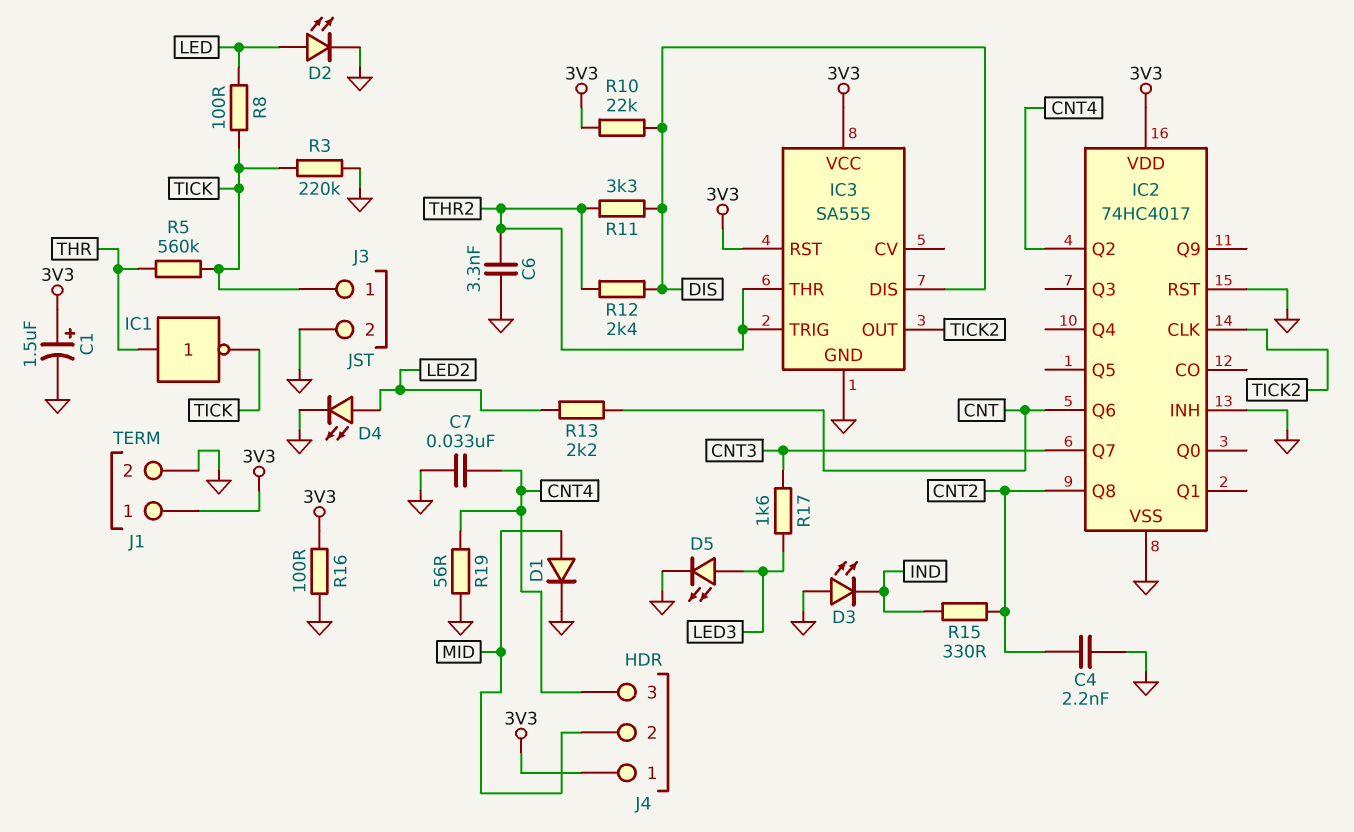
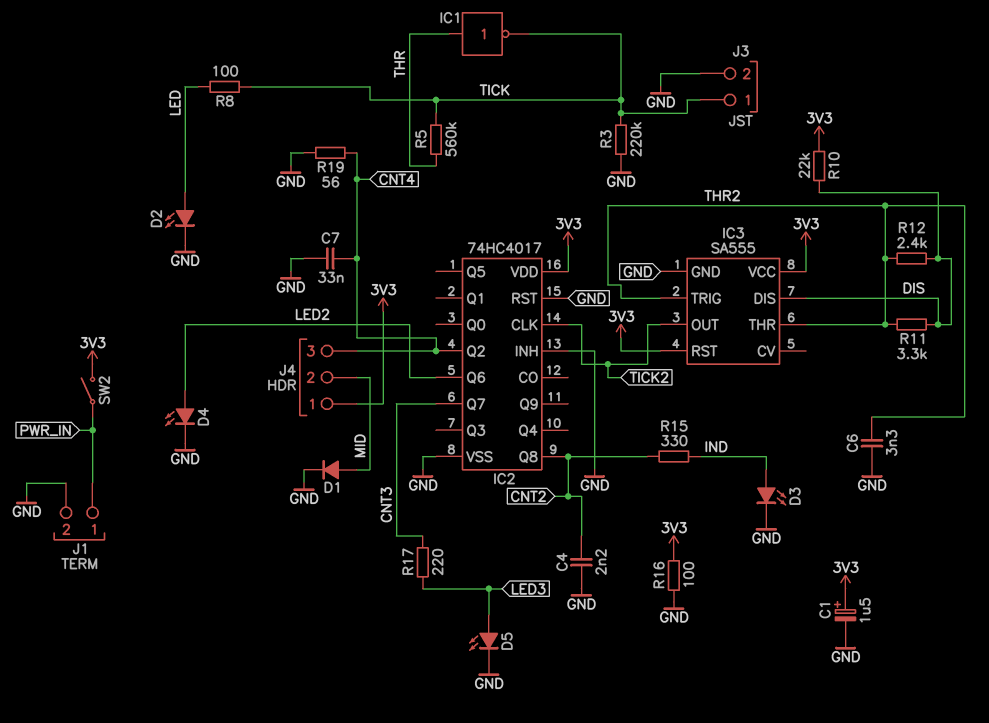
D3: LED (A GND, K IND) -> LED (A IND, K GND)
IC2 pin Q6: CNT -> LED2
J1 pin 1: 3V3 -> PWR_IN
R13: 2.2k (CNT, LED2) -> none
R17: 1.6k (CNT3, LED3) -> 220 (CNT3, LED3)
SW2: none -> switch (3V3, PWR_IN)

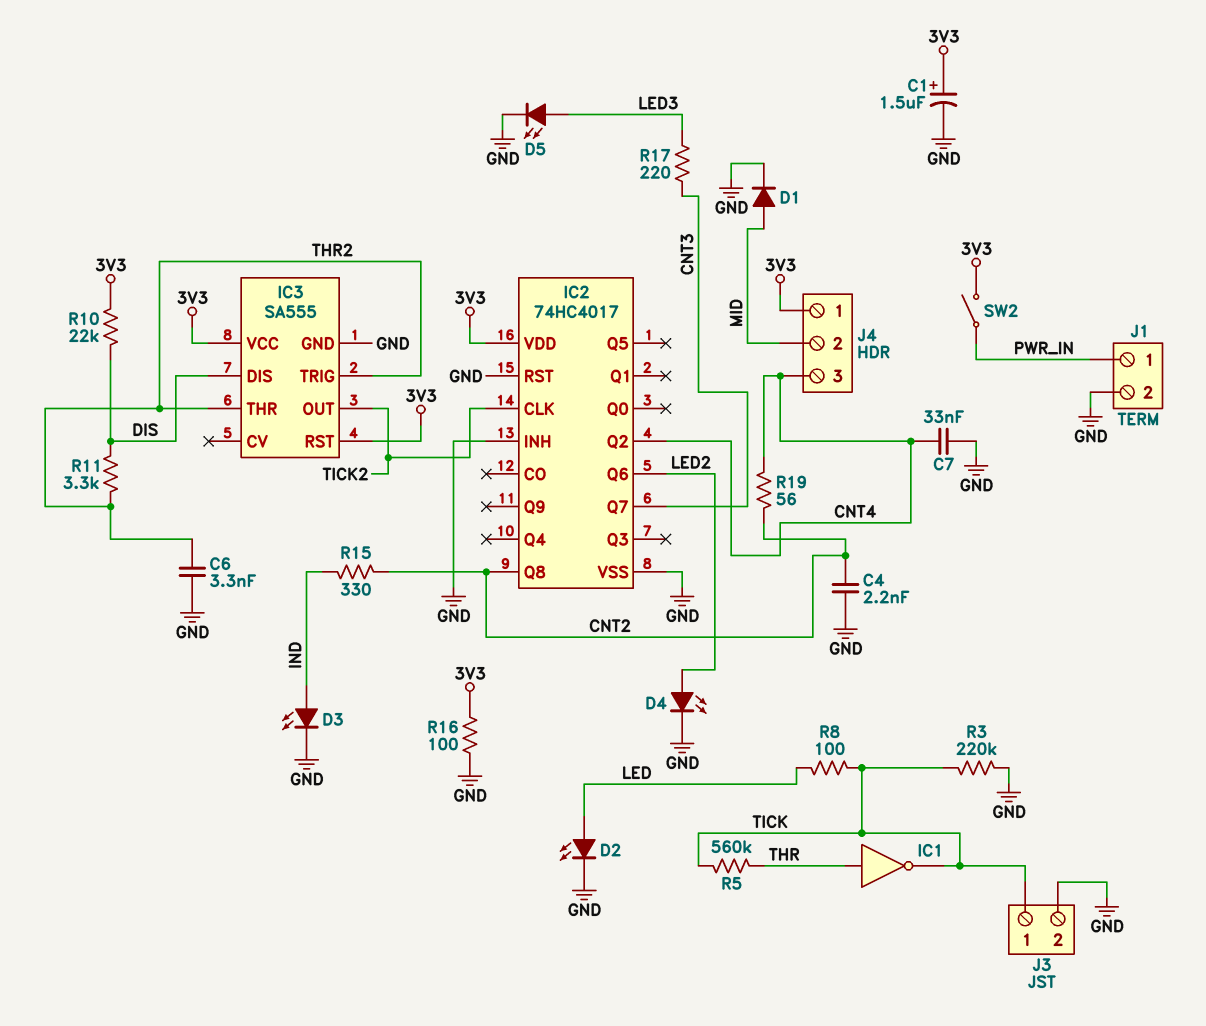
R12: 2.4k (DIS, THR2) -> none
R19: 56 (CNT4, GND) -> 56 (CNT2, CNT4)

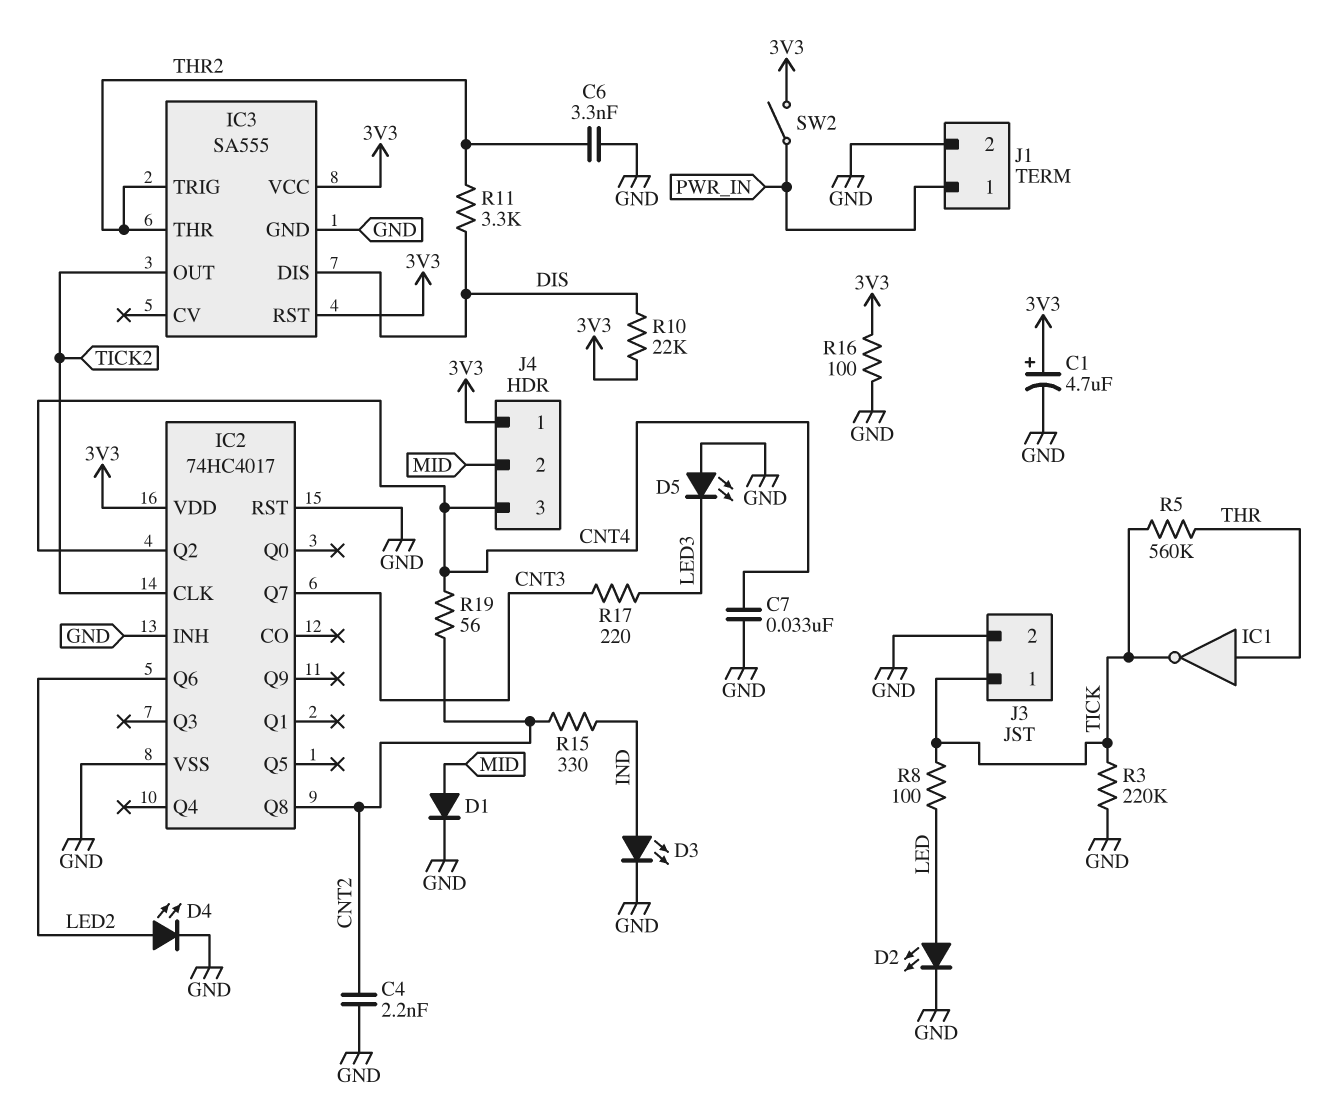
C1: 1.5uF (plus 3V3, minus GND) -> 4.7uF (plus 3V3, minus GND)
D5: LED (A LED3, K GND) -> LED (A GND, K LED3)

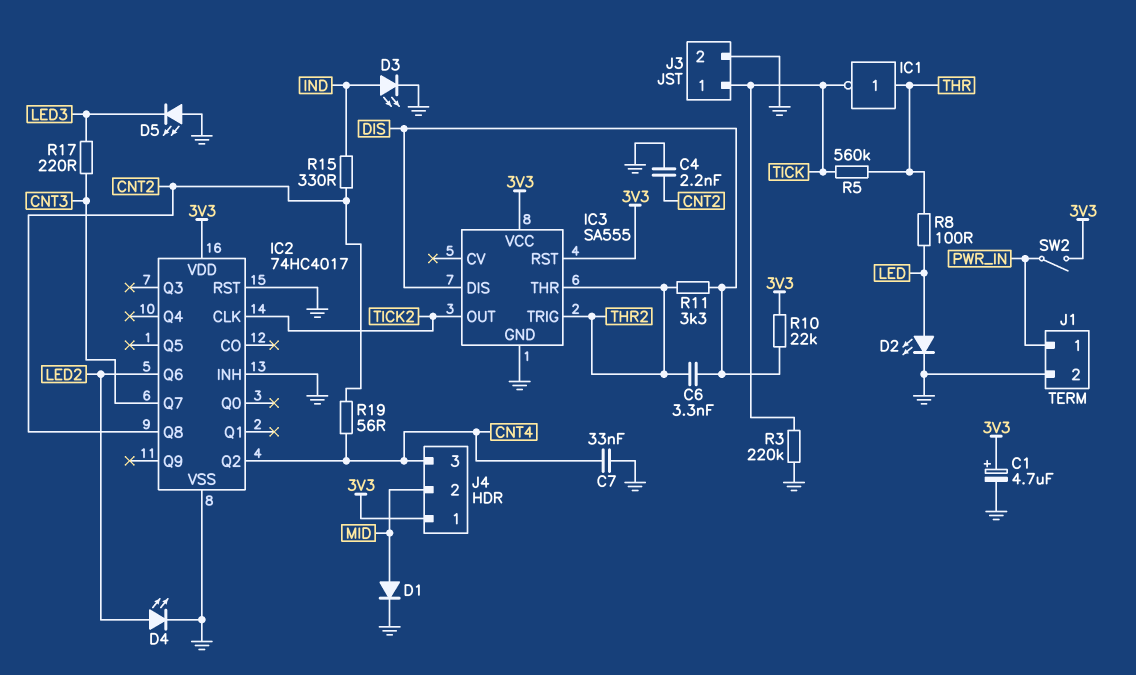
C6: 3.3nF (GND, THR2) -> 3.3nF (DIS, THR2)
R8: 100 (LED, TICK) -> 100 (LED, THR)
R16: 100 (3V3, GND) -> none

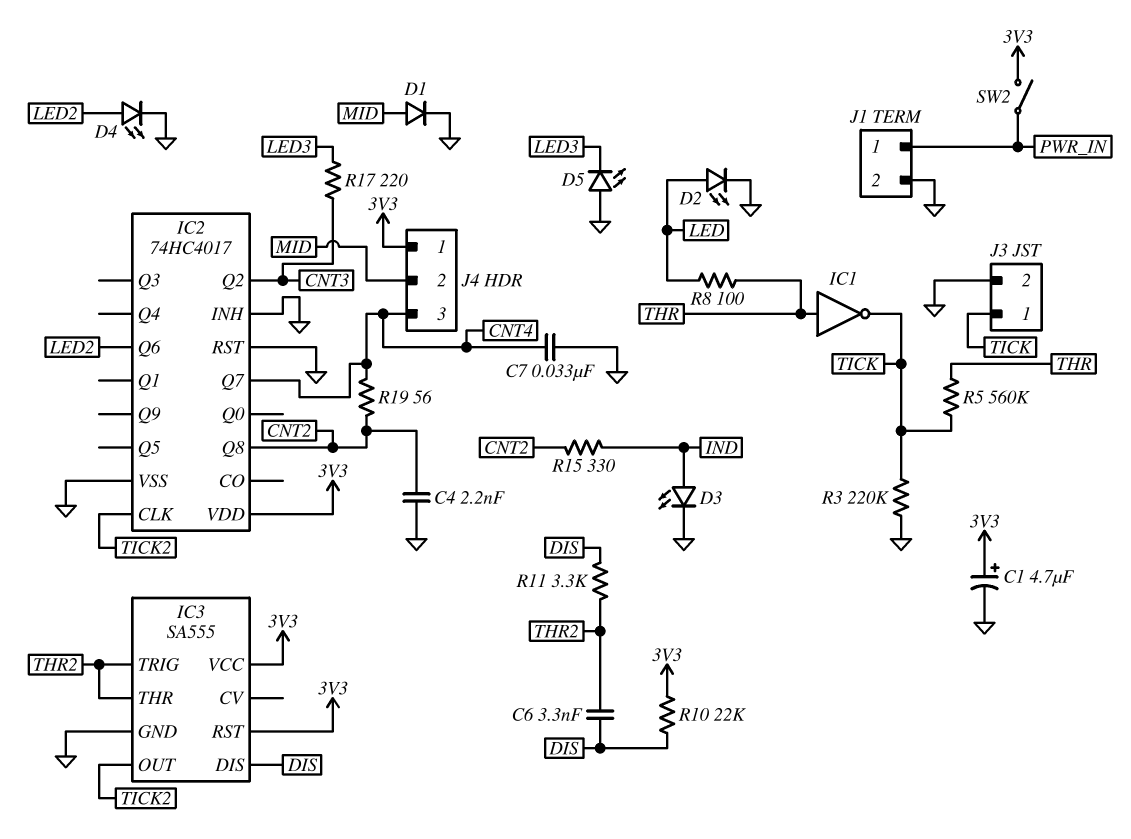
IC2 pin Q2: CNT4 -> CNT3
IC2 pin Q7: CNT3 -> CNT4

